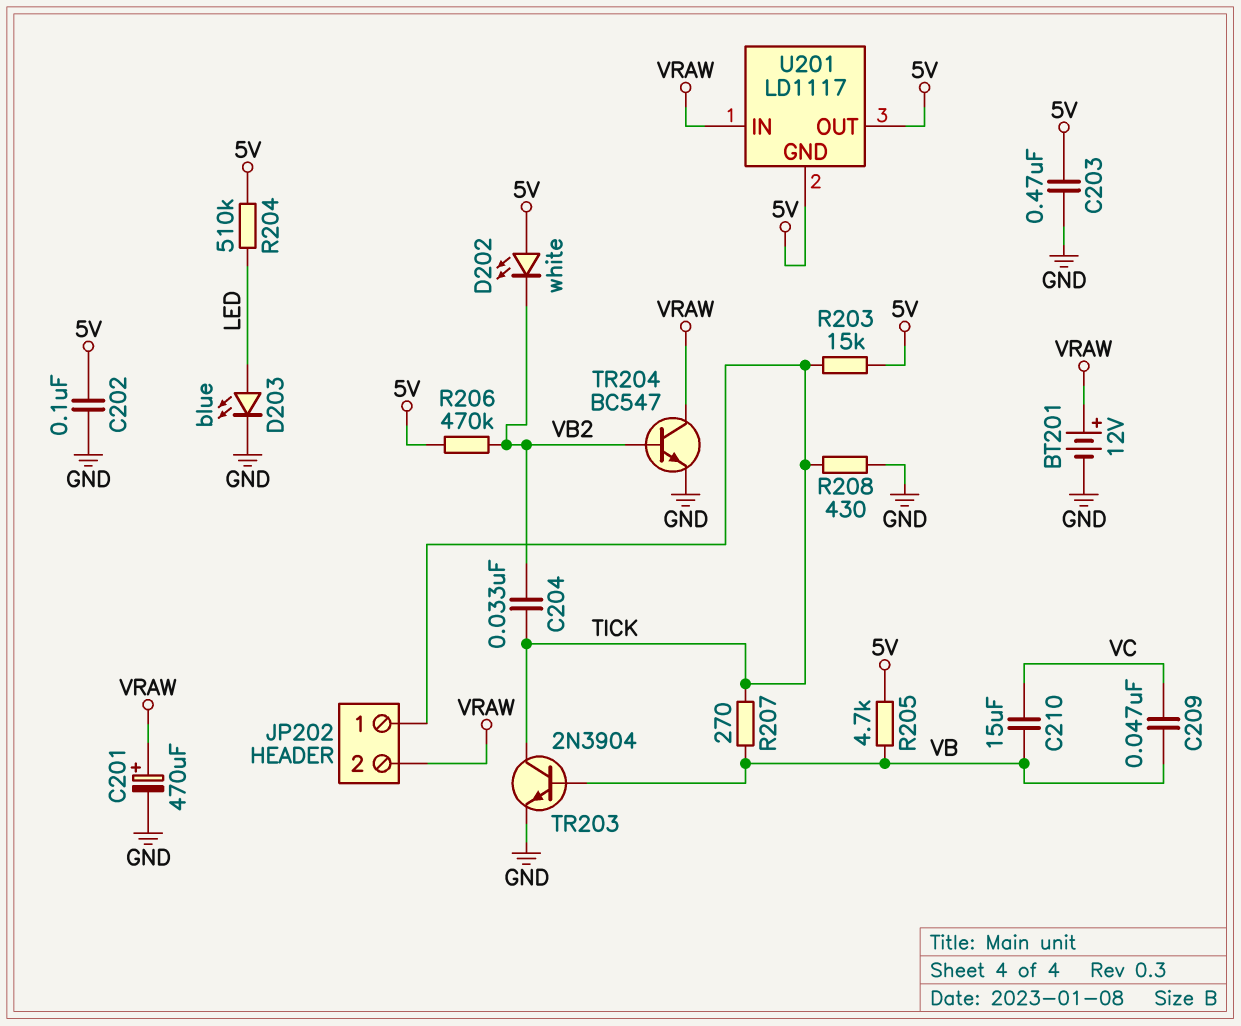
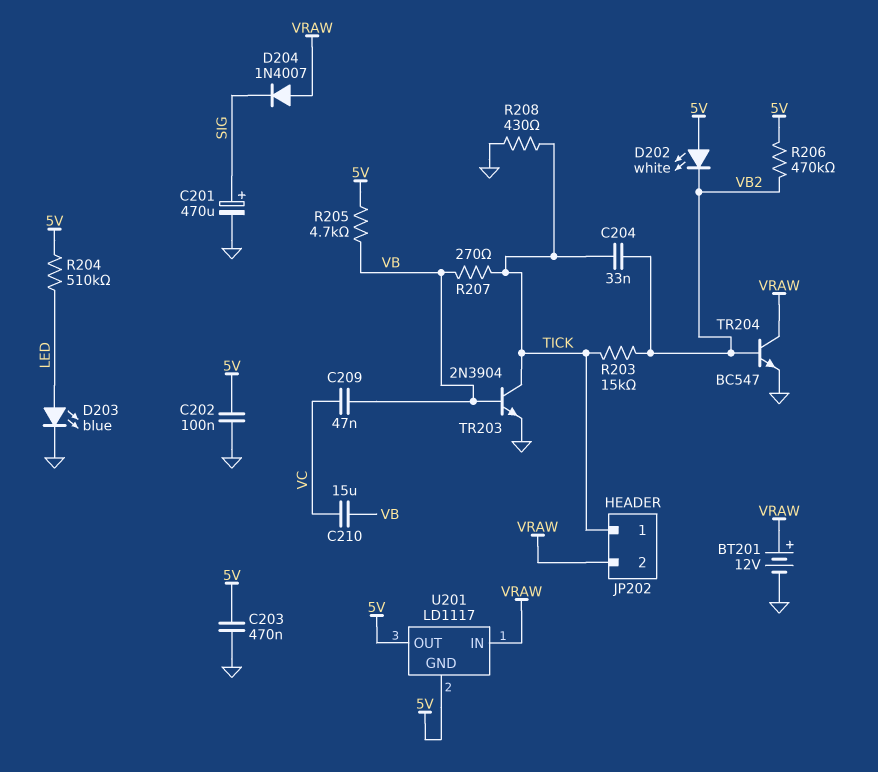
C201: 470uF (plus VRAW, minus GND) -> 470uF (plus SIG, minus GND)
D204: none -> diode 1N4007 (A VRAW, K SIG)
R203: 15k (5V, TICK) -> 15k (TICK, VB2)

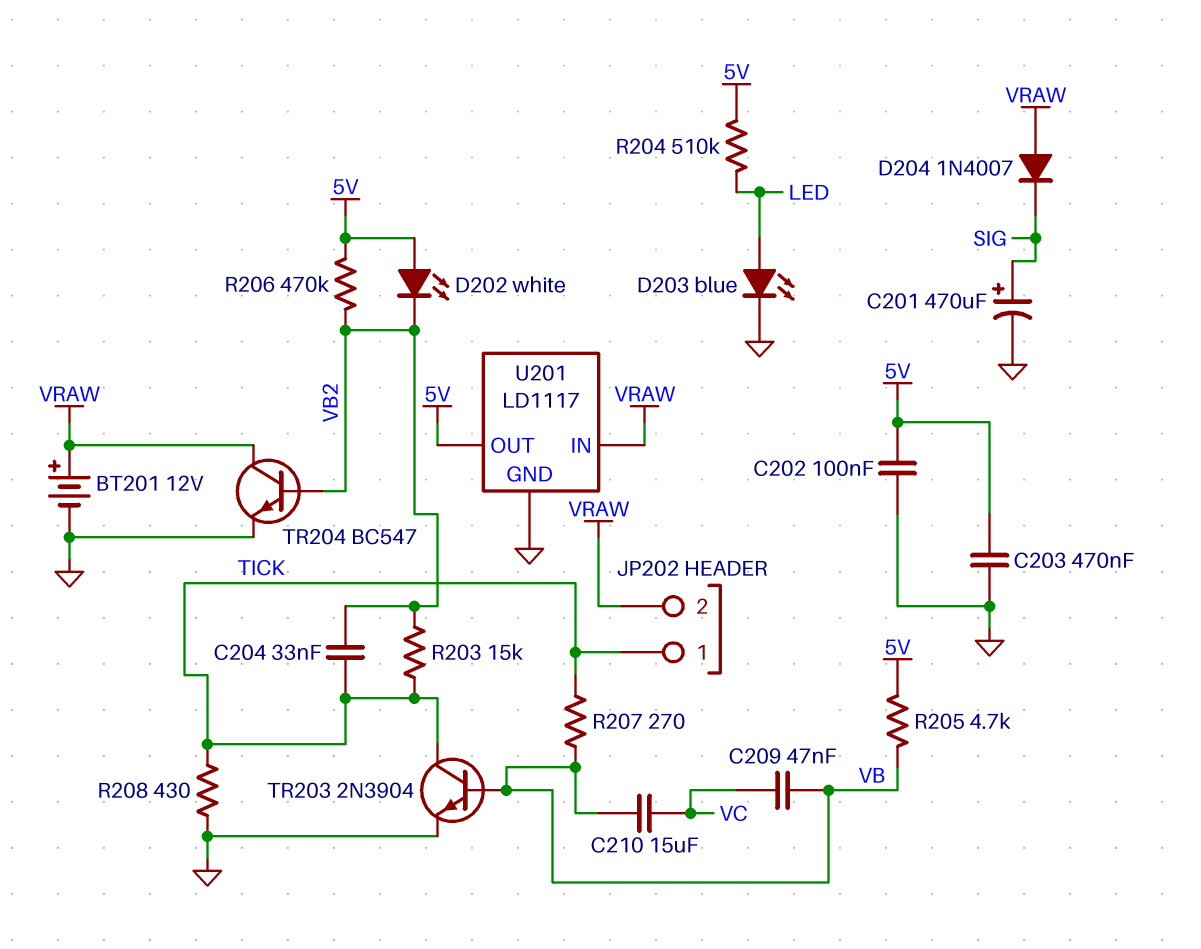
U201 pin GND: 5V -> GND

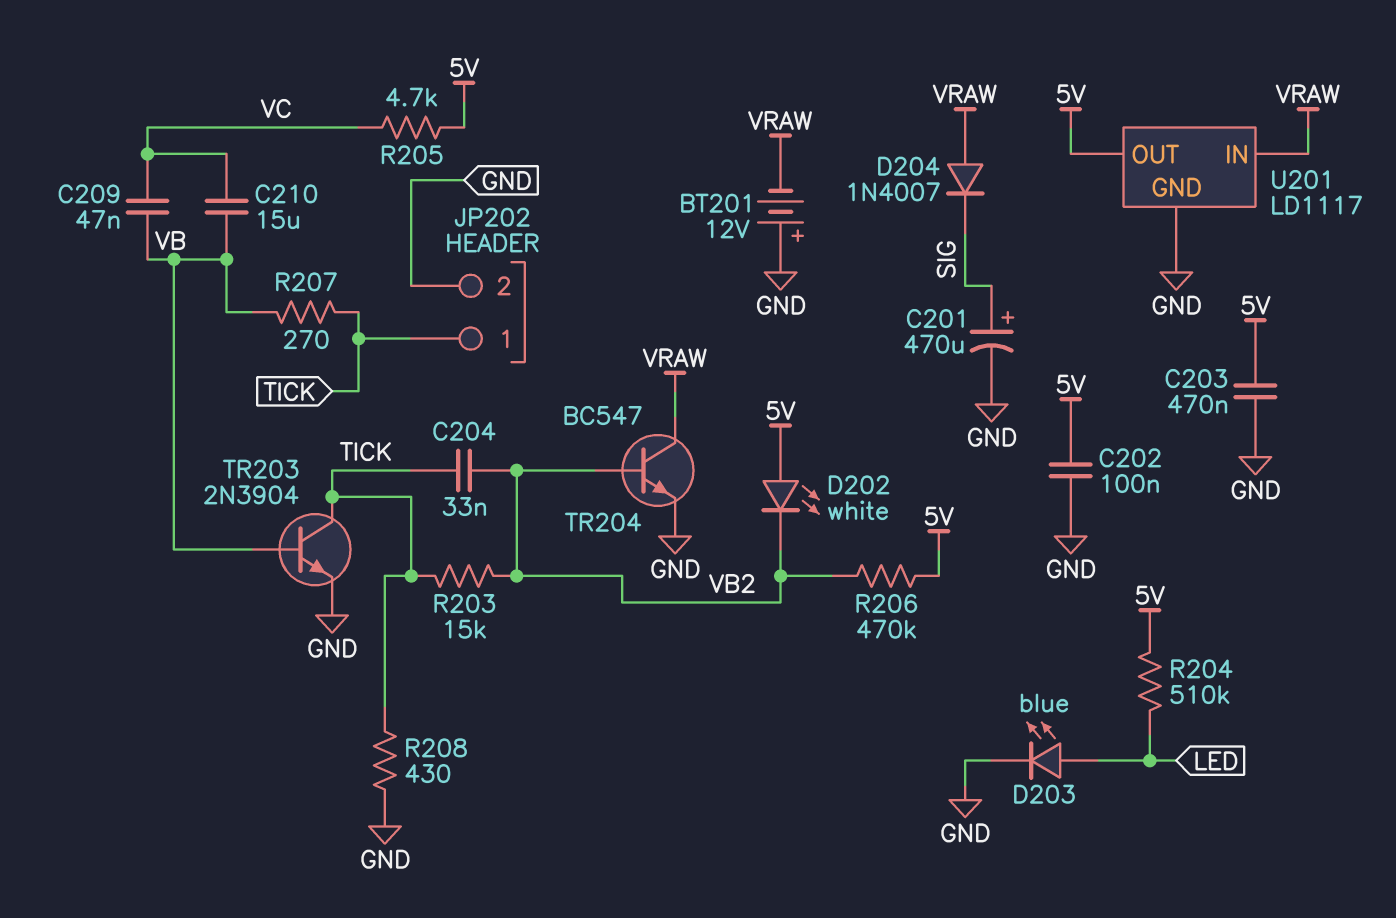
BT201: 12V (plus VRAW, minus GND) -> 12V (plus GND, minus VRAW)
JP202 pin 2: VRAW -> GND
R205: 4.7k (5V, VB) -> 4.7k (5V, VC)

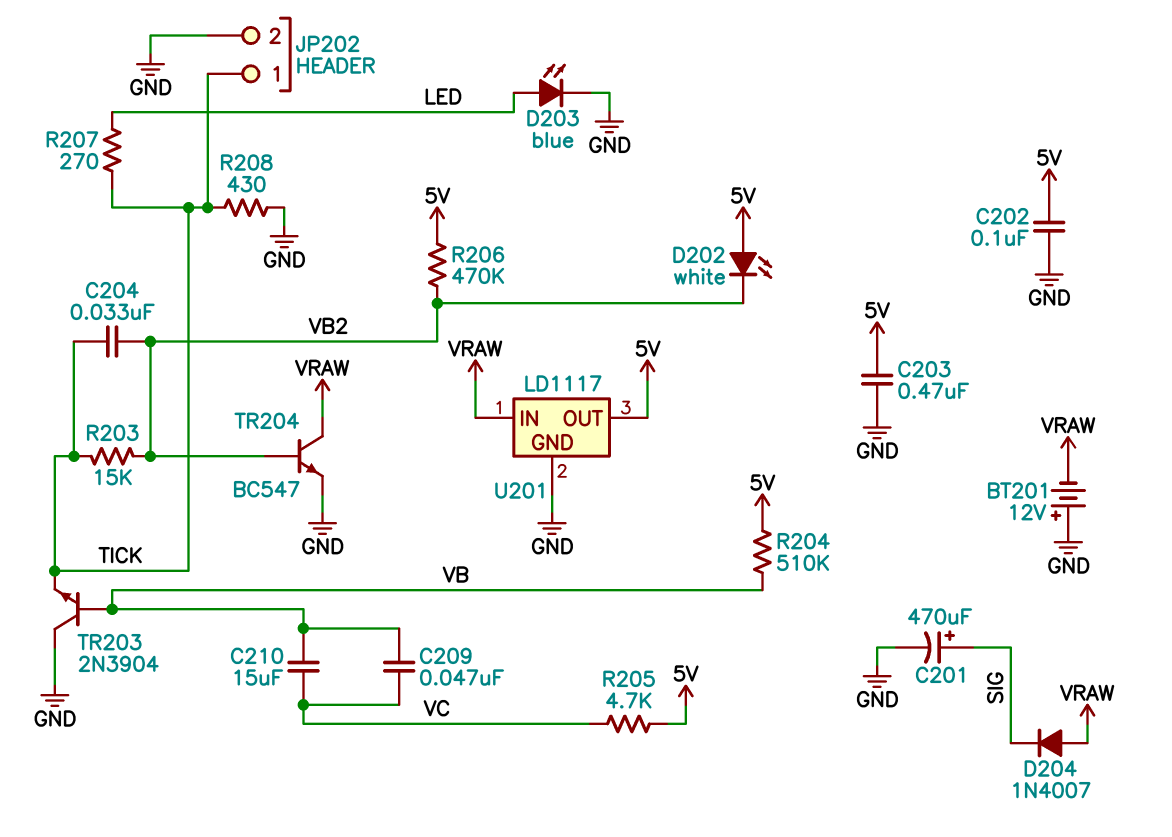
R204: 510k (5V, LED) -> 510k (5V, VB)
R207: 270 (TICK, VB) -> 270 (LED, TICK)
TR203: NPN 2N3904 (B VB, C TICK, E GND) -> NPN 2N3904 (B VB, C GND, E TICK)

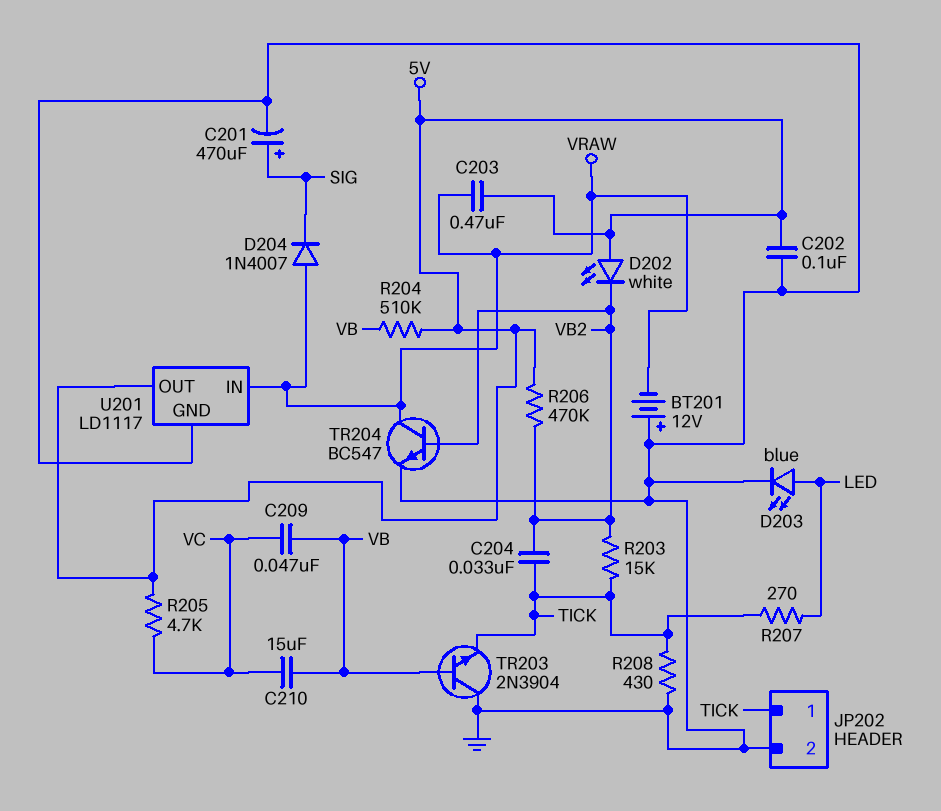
C203: 470nF (5V, GND) -> 470nF (5V, VRAW)

